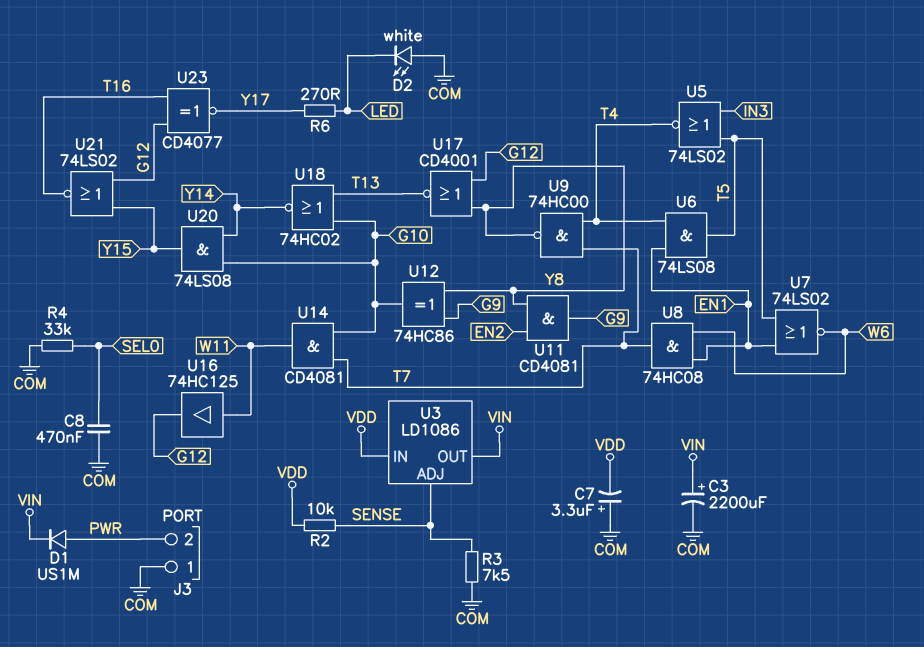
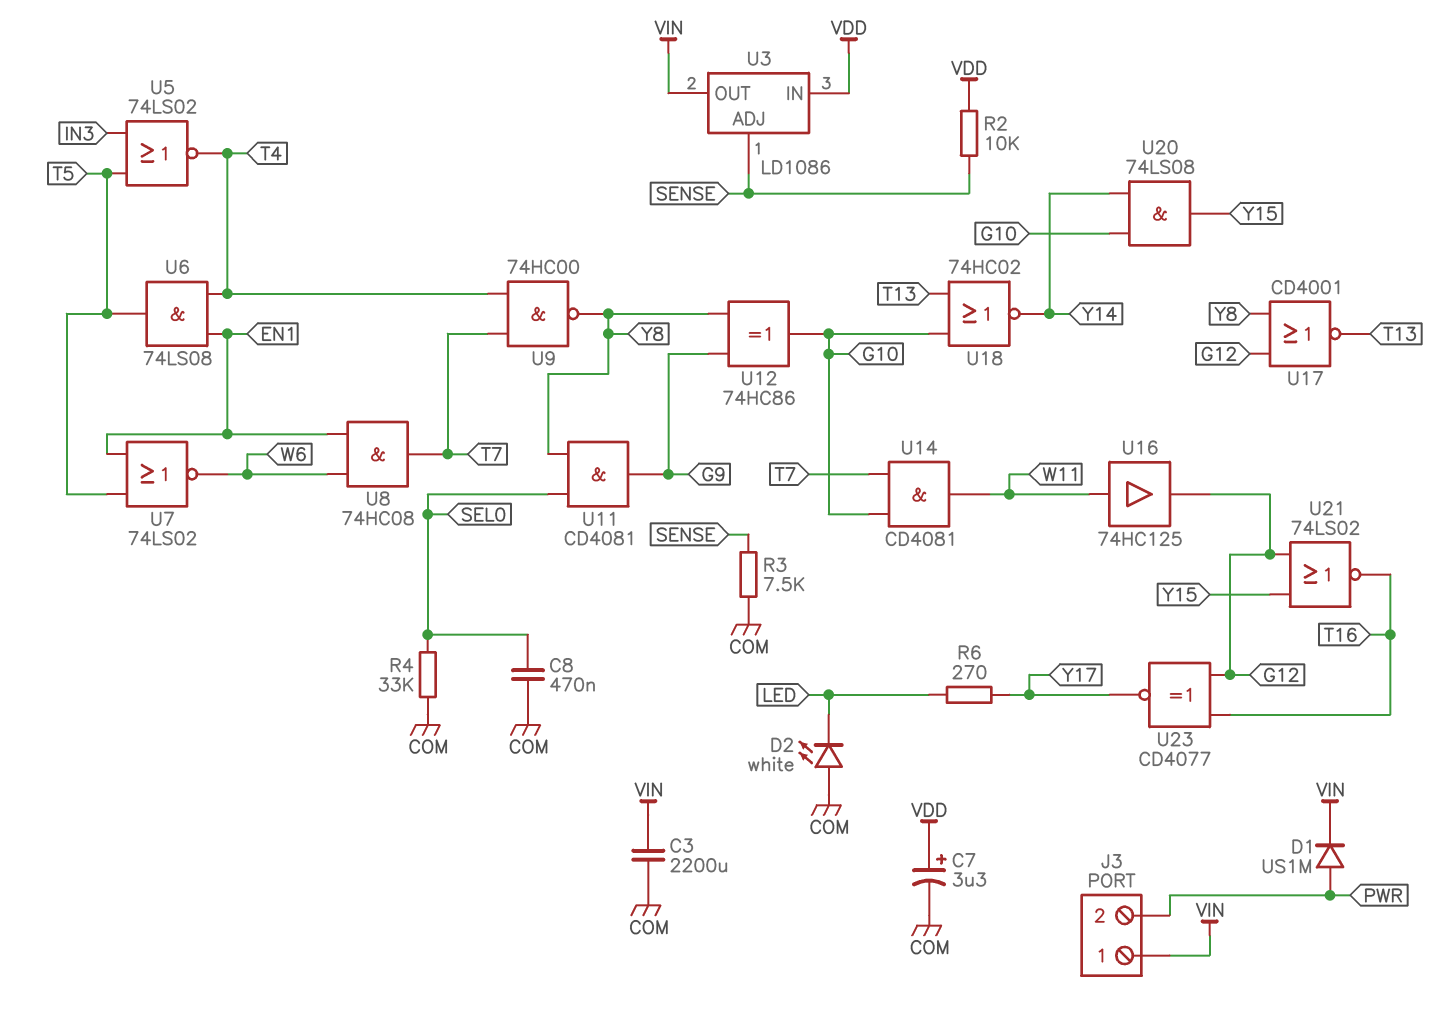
C3: 2200uF (plus VIN, minus COM) -> 2200uF (COM, VIN)
C7: 3.3uF (plus COM, minus VDD) -> 3.3uF (plus VDD, minus COM)
J3 pin 1: COM -> VIN
U11: AND CD4081 (in EN2, in Y8, out G9) -> AND CD4081 (in SEL0, in Y8, out G9)

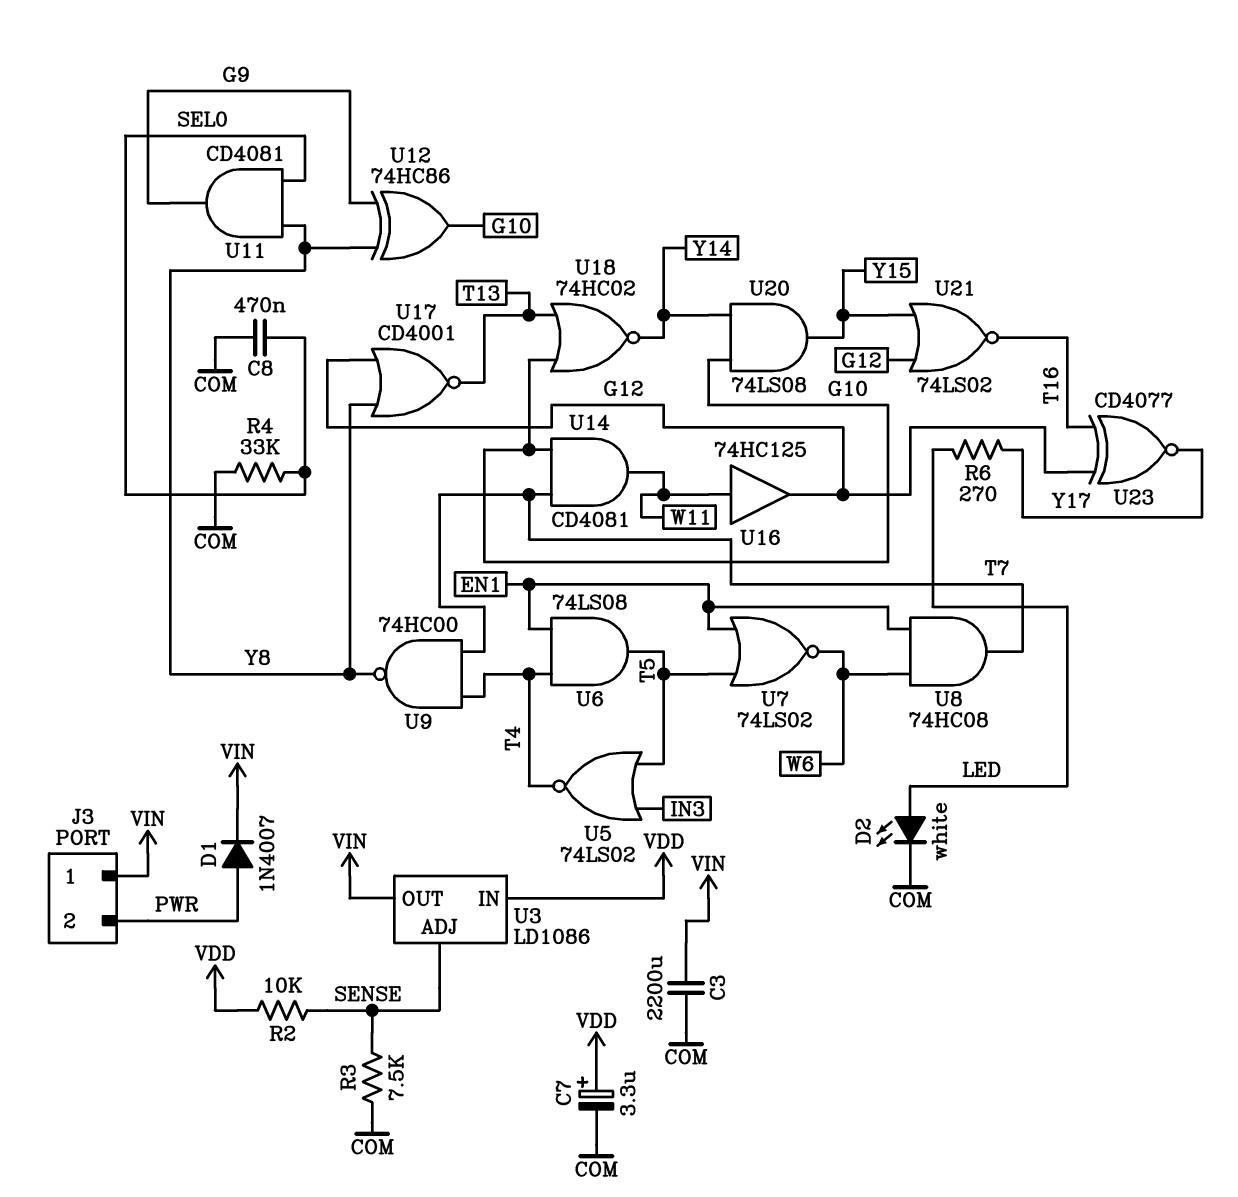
D1: diode US1M (A PWR, K VIN) -> diode 1N4007 (A PWR, K VIN)
D2: LED white (A COM, K LED) -> LED white (A LED, K COM)

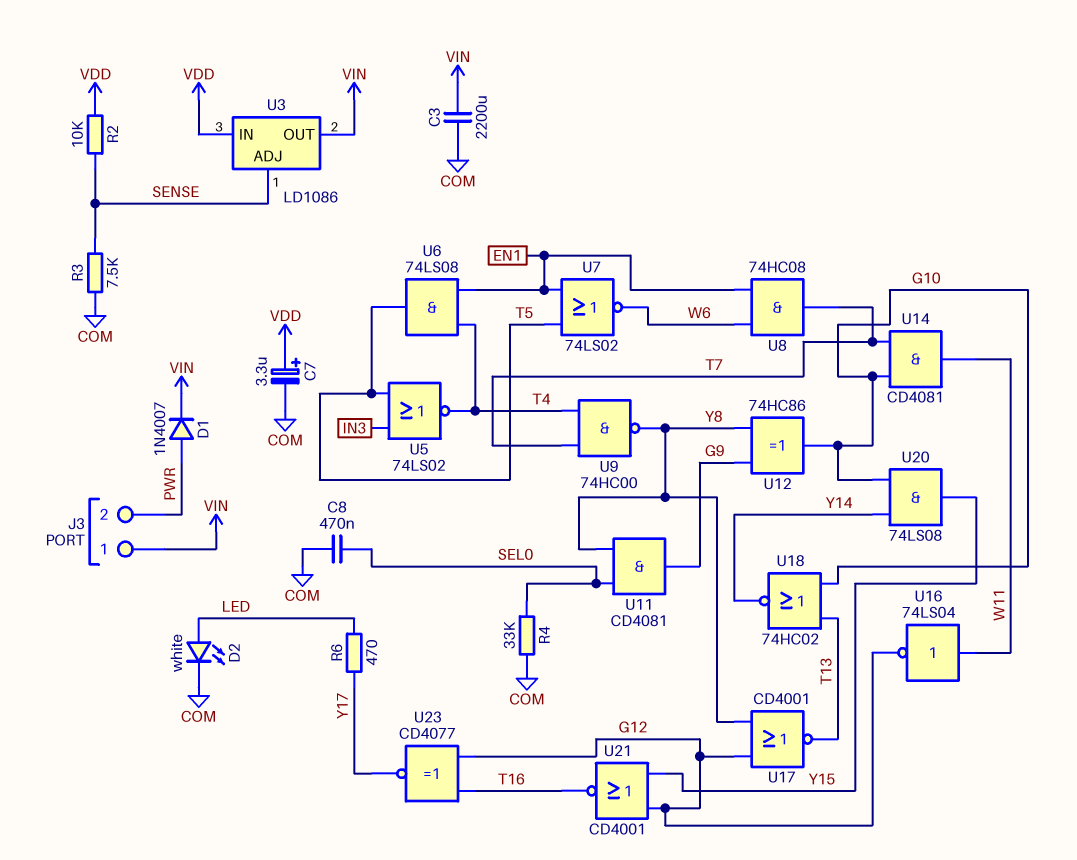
R6: 270 (LED, Y17) -> 470 (LED, Y17)
U16: buffer 74HC125 (in W11, out G12) -> NOT 74LS04 (in W11, out G12)
U21: NOR 74LS02 (in G12, in Y15, out T16) -> NOR CD4001 (in G12, in Y15, out T16)

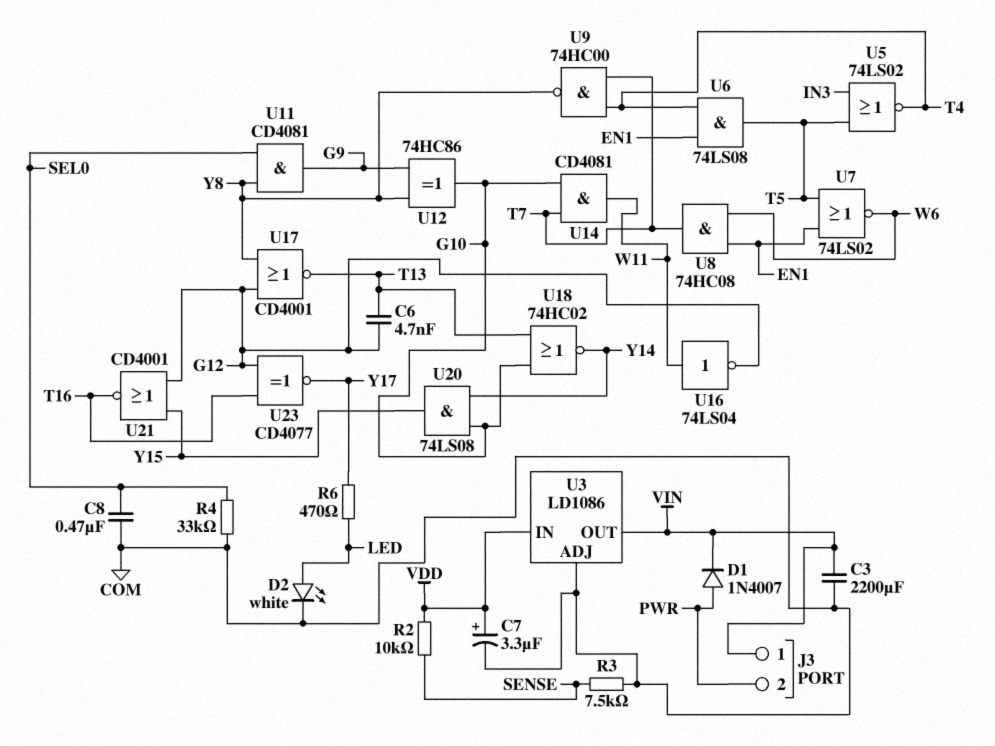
C6: none -> 4.7nF (G12, T13)
U3 pin ADJ: SENSE -> COM

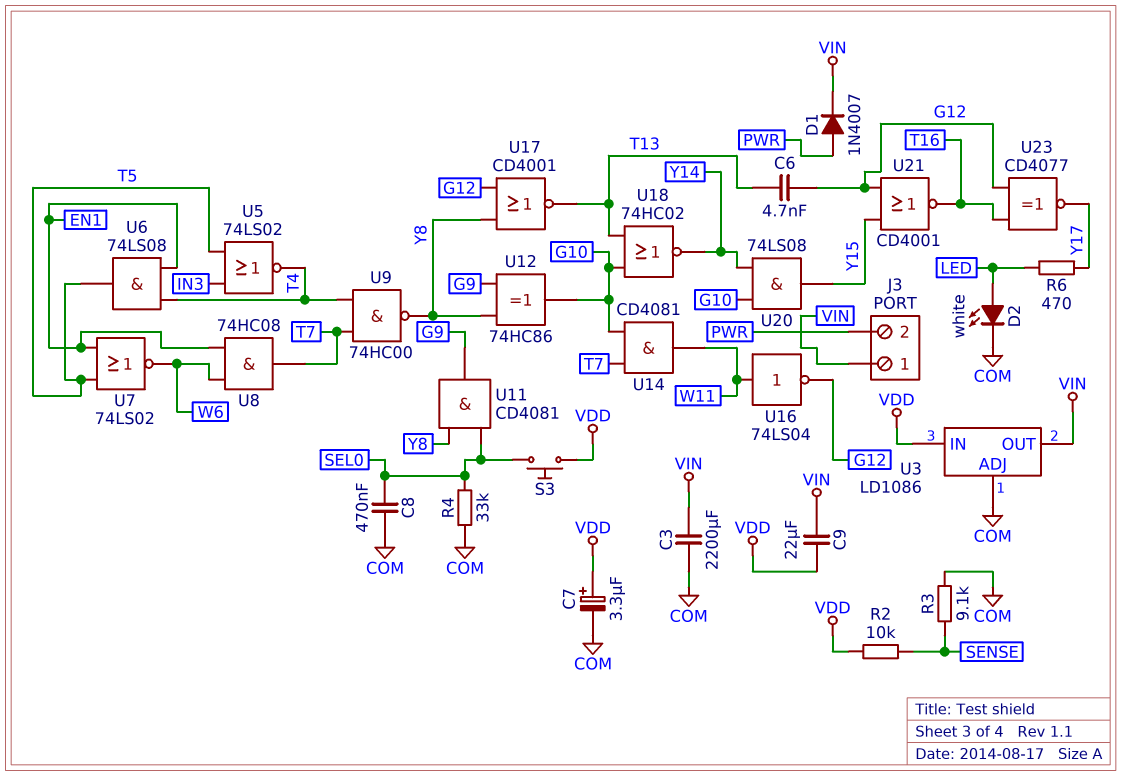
C9: none -> 22uF (VDD, VIN)
R3: 7.5k (COM, SENSE) -> 9.1k (COM, SENSE)
S3: none -> button (SEL0, VDD)

